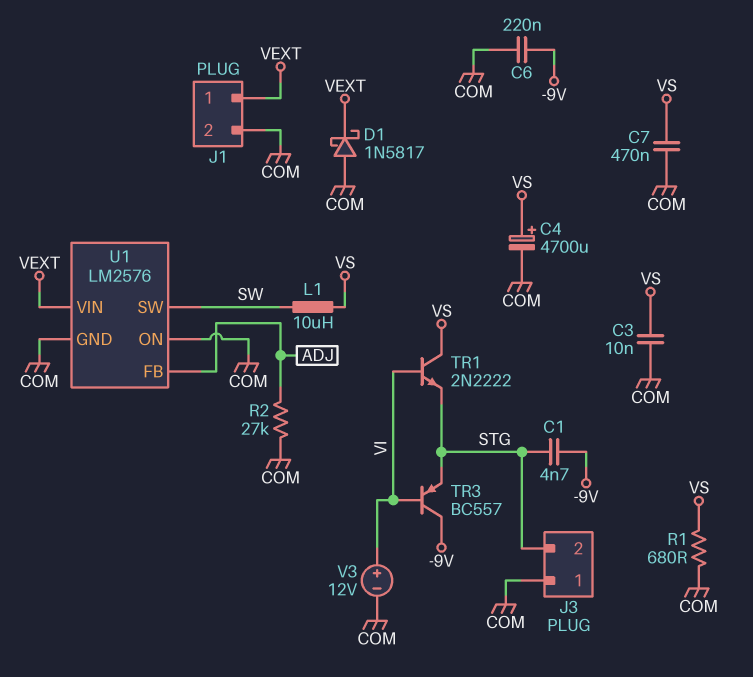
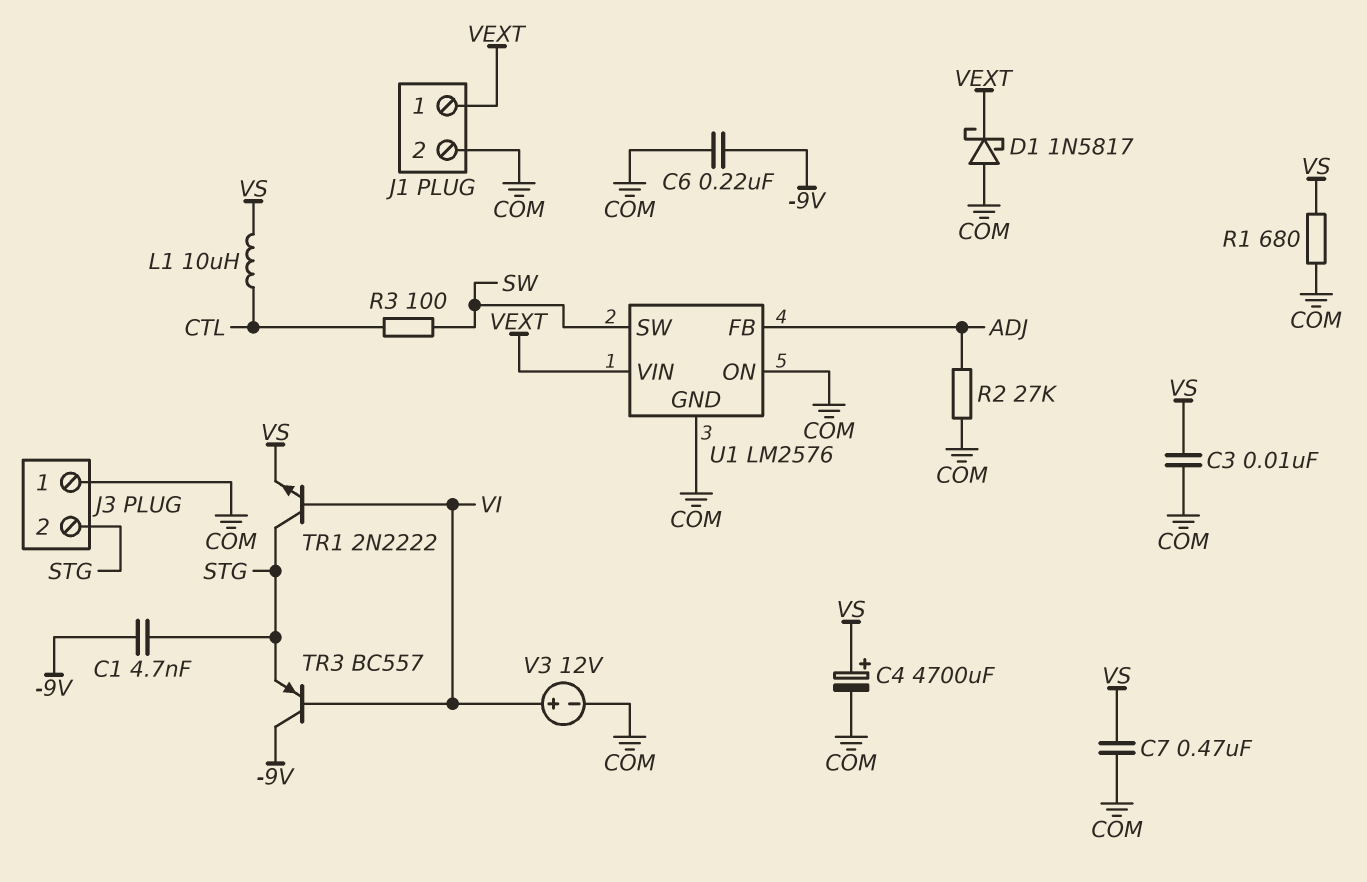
L1: 10uH (SW, VS) -> 10uH (CTL, VS)
R3: none -> 100 (CTL, SW)
TR1: NPN 2N2222 (B VI, C VS, E STG) -> NPN 2N2222 (B VI, C STG, E VS)

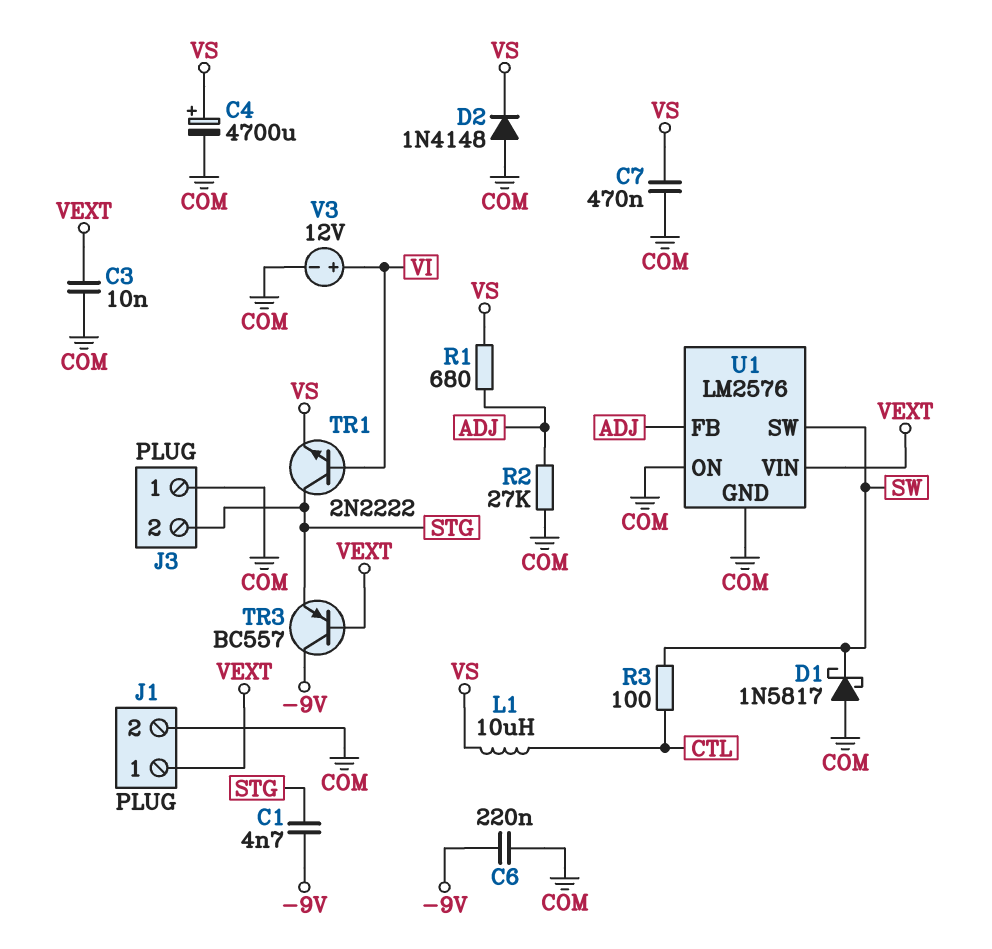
C3: 10nF (COM, VS) -> 10nF (COM, VEXT)
D1: schottky 1N5817 (A COM, K VEXT) -> schottky 1N5817 (A COM, K SW)
D2: none -> diode 1N4148 (A COM, K VS)
R1: 680 (COM, VS) -> 680 (ADJ, VS)
TR3: PNP BC557 (B VI, C -9V, E STG) -> PNP BC557 (B VEXT, C -9V, E STG)

